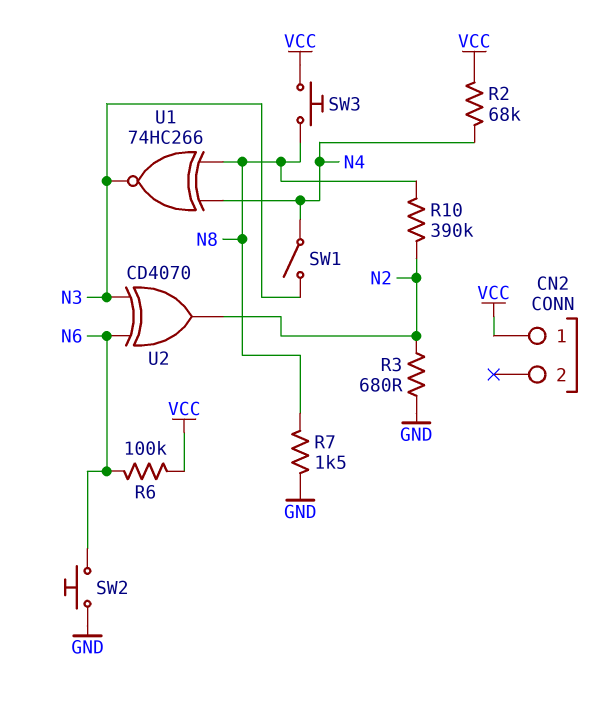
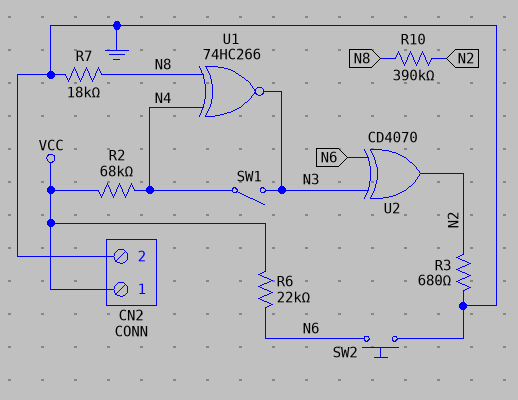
CN2 pin 2: none -> GND
R6: 100k (N6, VCC) -> 22k (N6, VCC)
R7: 1.5k (GND, N8) -> 18k (GND, N8)
SW3: button (N8, VCC) -> none

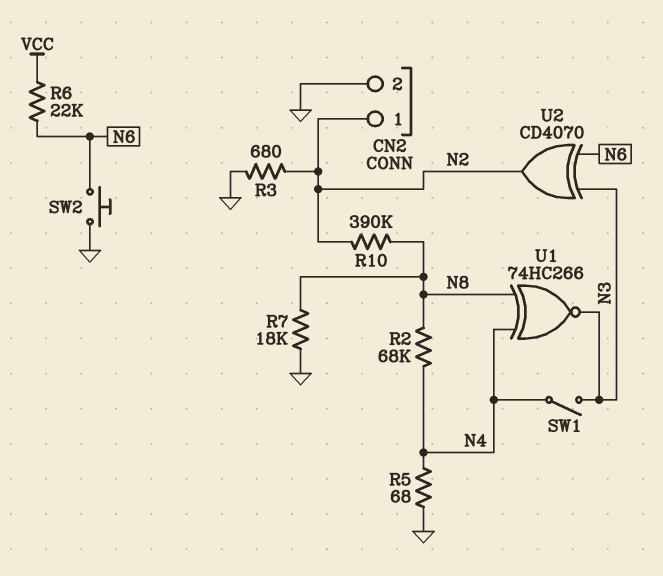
CN2 pin 1: VCC -> N2
R2: 68k (N4, VCC) -> 68k (N4, N8)
R5: none -> 68 (GND, N4)

